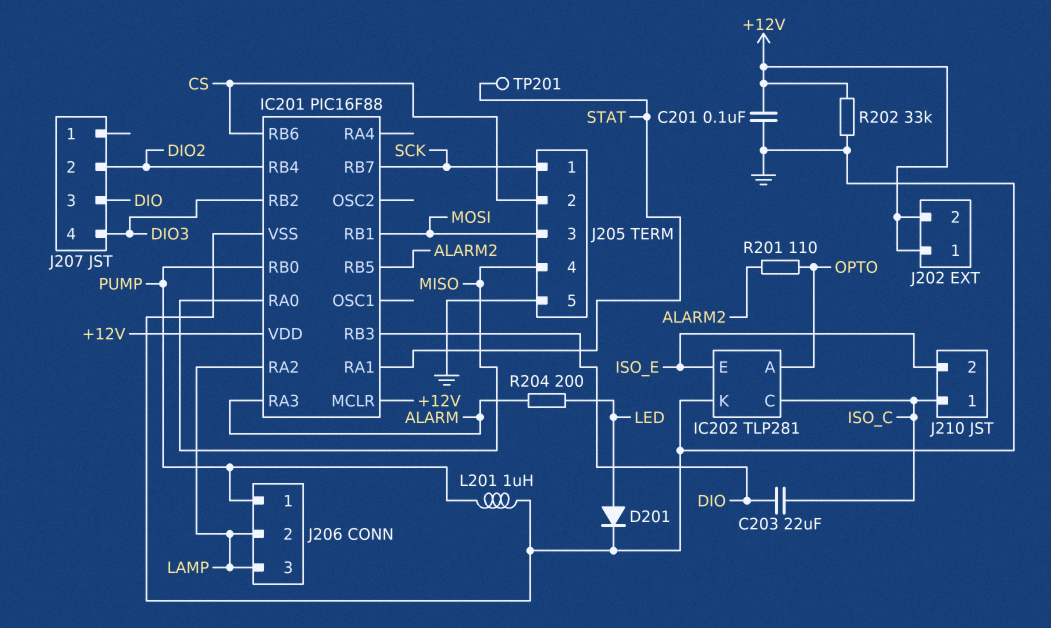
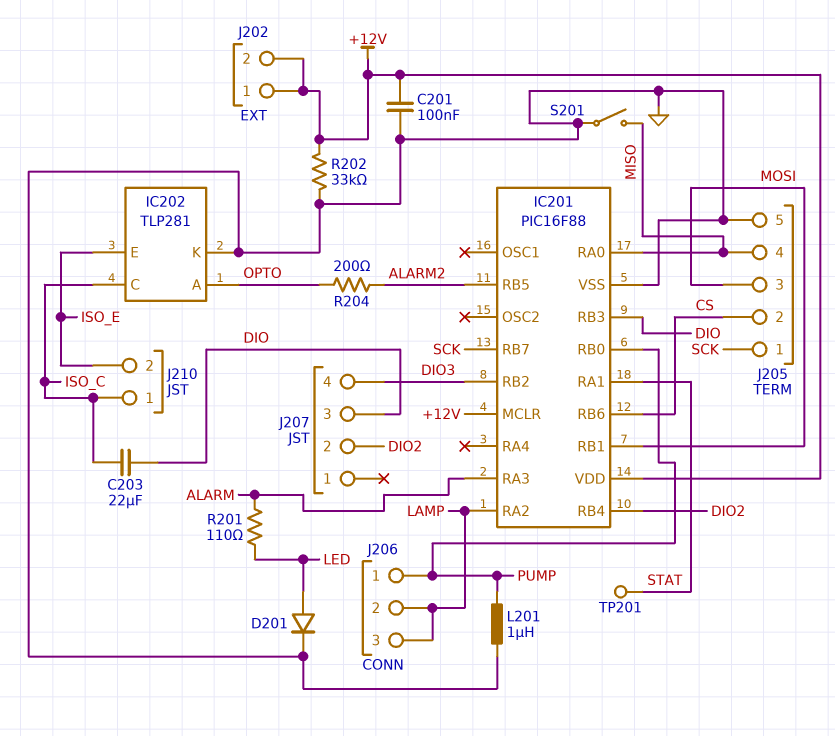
R201: 110 (ALARM2, OPTO) -> 110 (ALARM, LED)
R204: 200 (ALARM, LED) -> 200 (ALARM2, OPTO)
S201: none -> switch (GND, MISO)

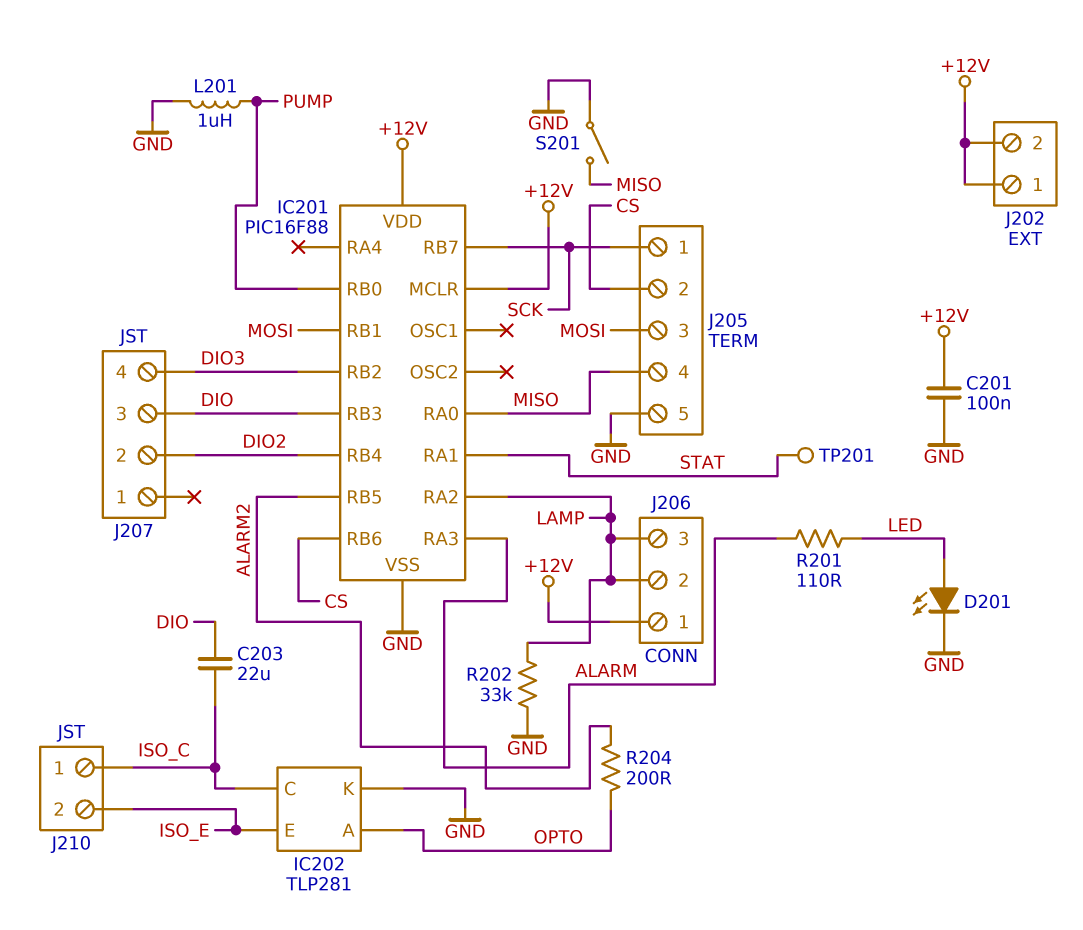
D201: diode (A LED, K GND) -> LED (A LED, K GND)
J206 pin 1: PUMP -> +12V
R202: 33k (+12V, GND) -> 33k (GND, LAMP)

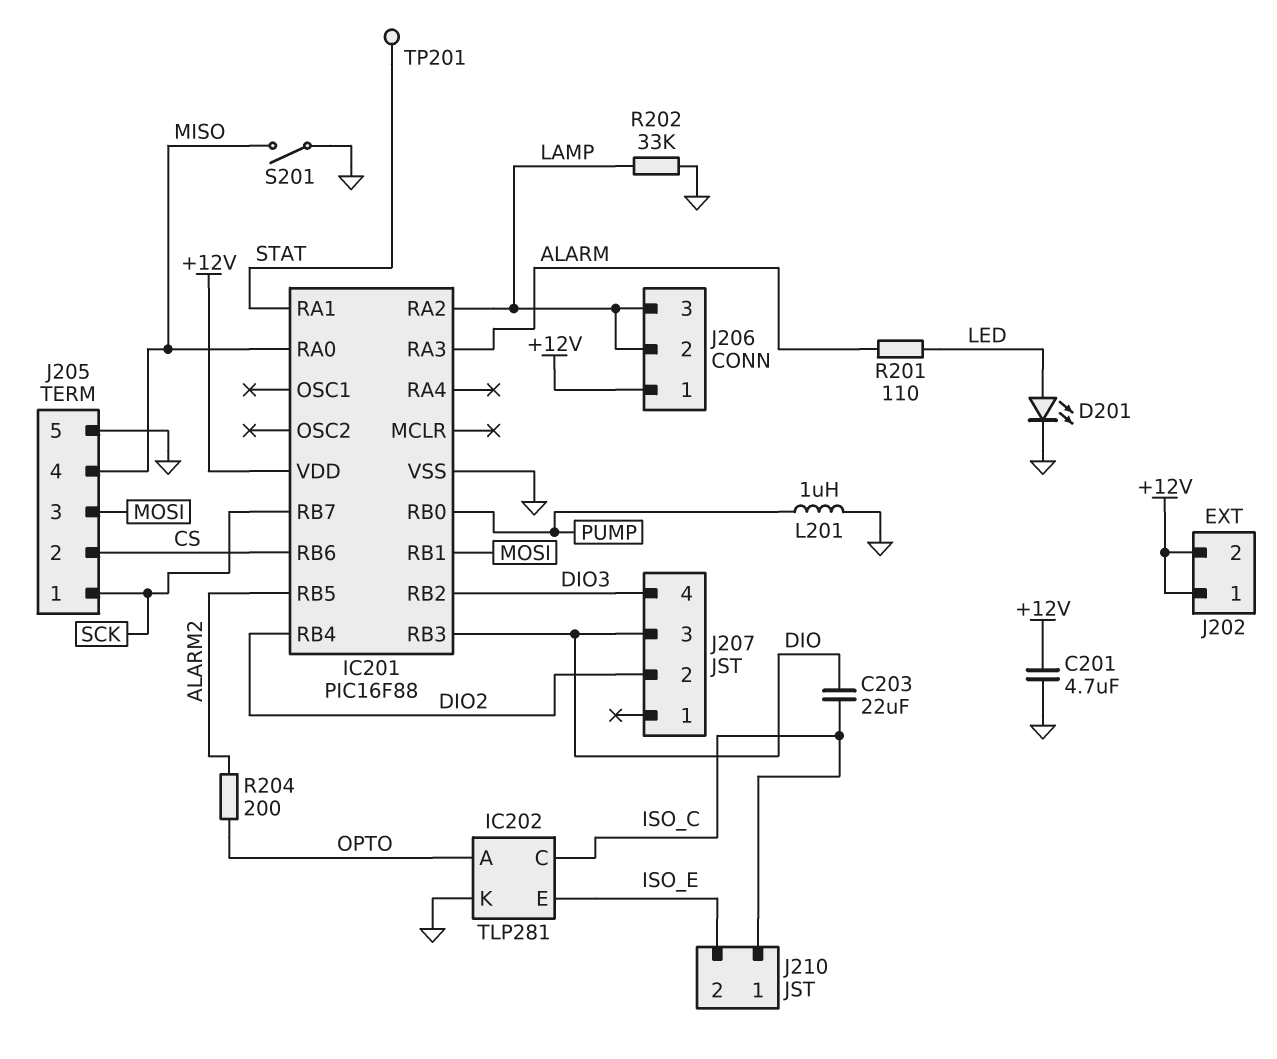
C201: 100nF (+12V, GND) -> 4.7uF (+12V, GND)
IC201 pin MCLR: +12V -> none

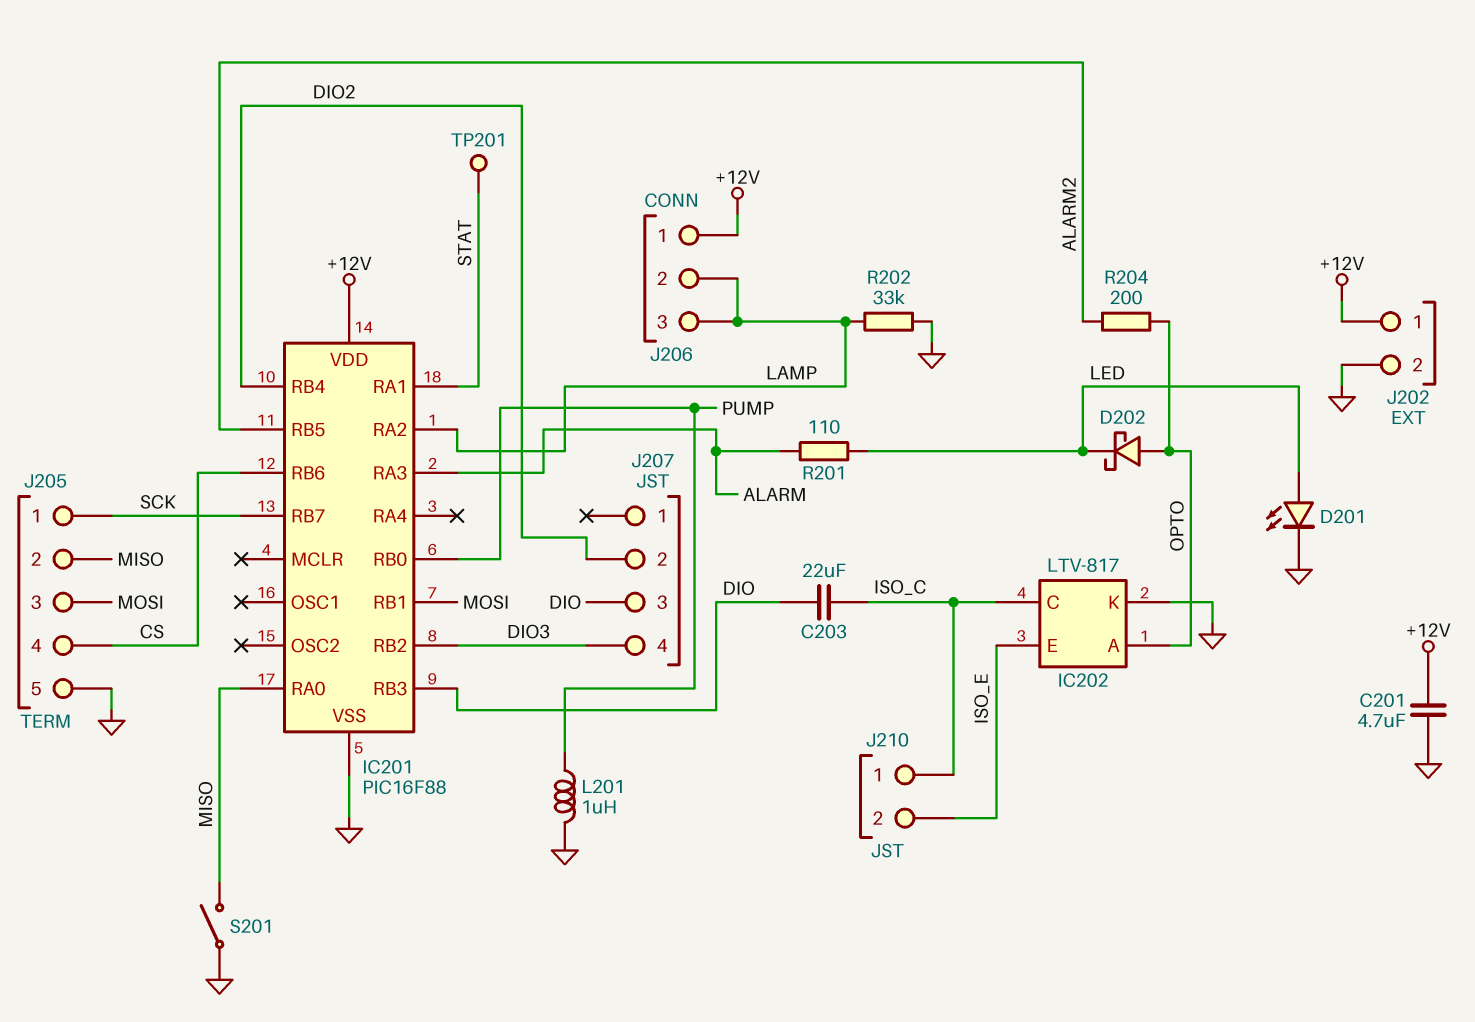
D202: none -> schottky (A OPTO, K LED)
IC202: TLP281 -> LTV-817
J202 pin 2: +12V -> GND
J205 pin 2: CS -> MISO
J205 pin 4: MISO -> CS

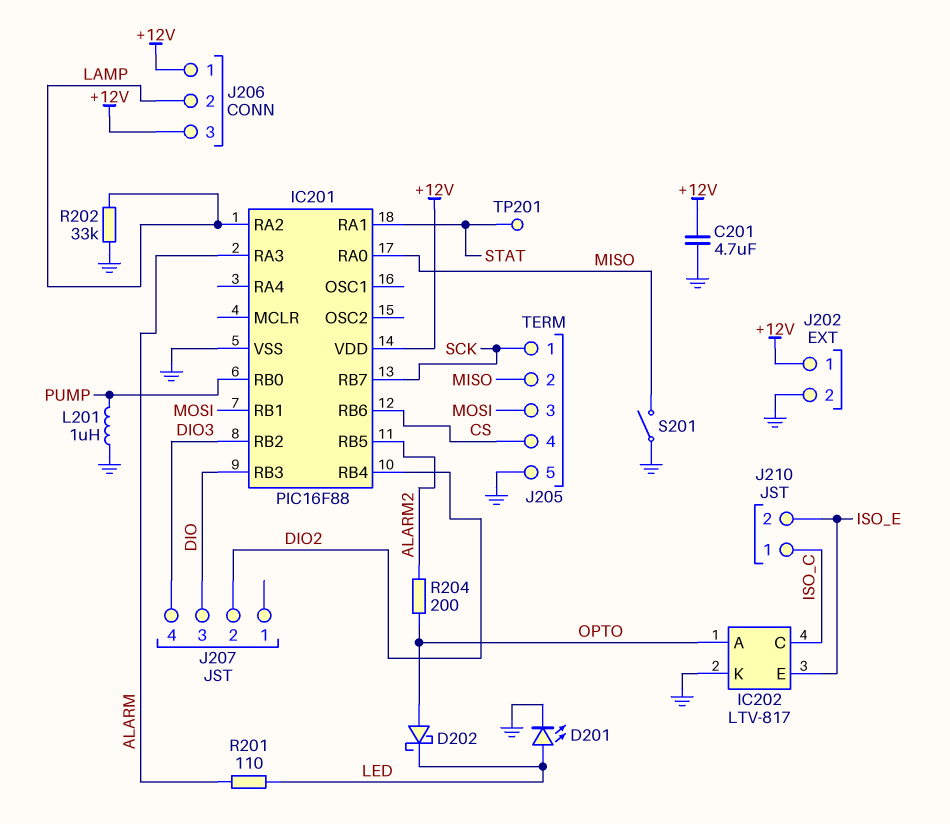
C203: 22uF (DIO, ISO_C) -> none
J206 pin 3: LAMP -> +12V

